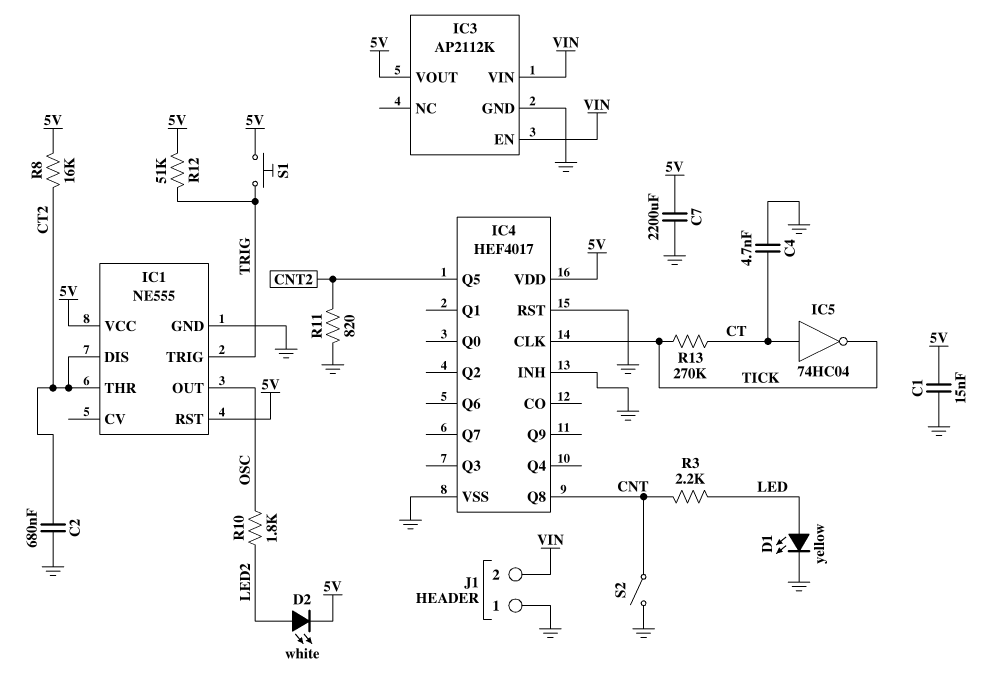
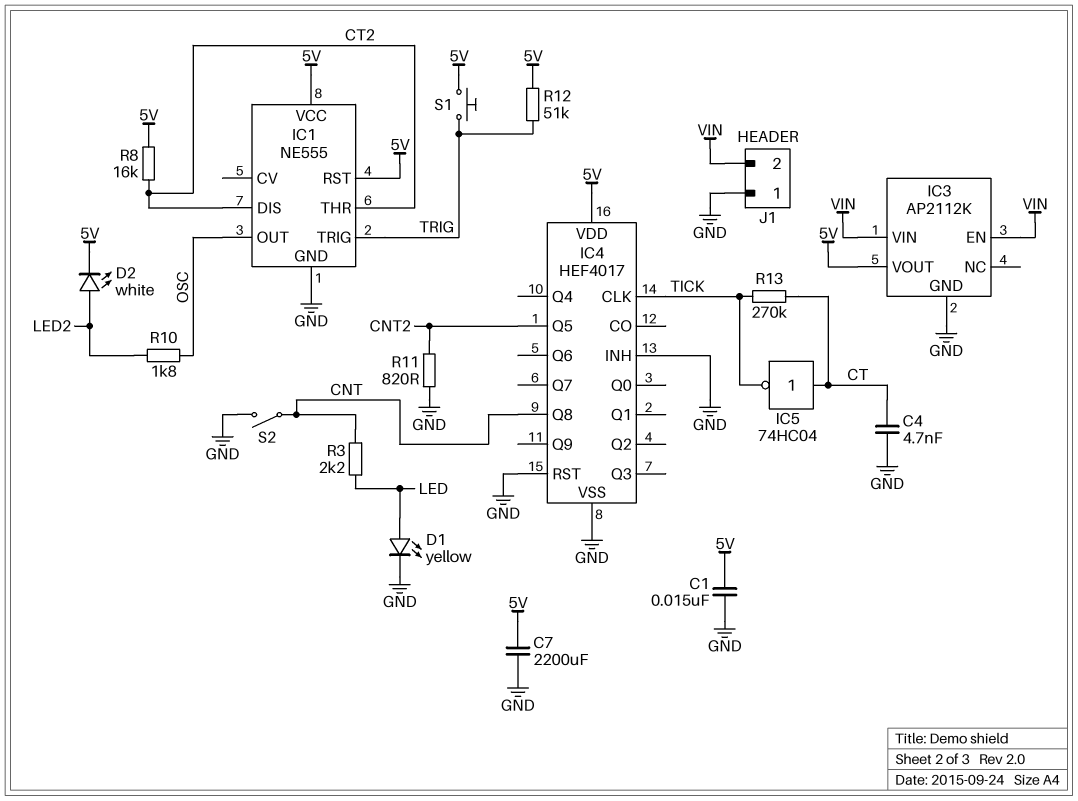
C2: 680nF (CT2, GND) -> none

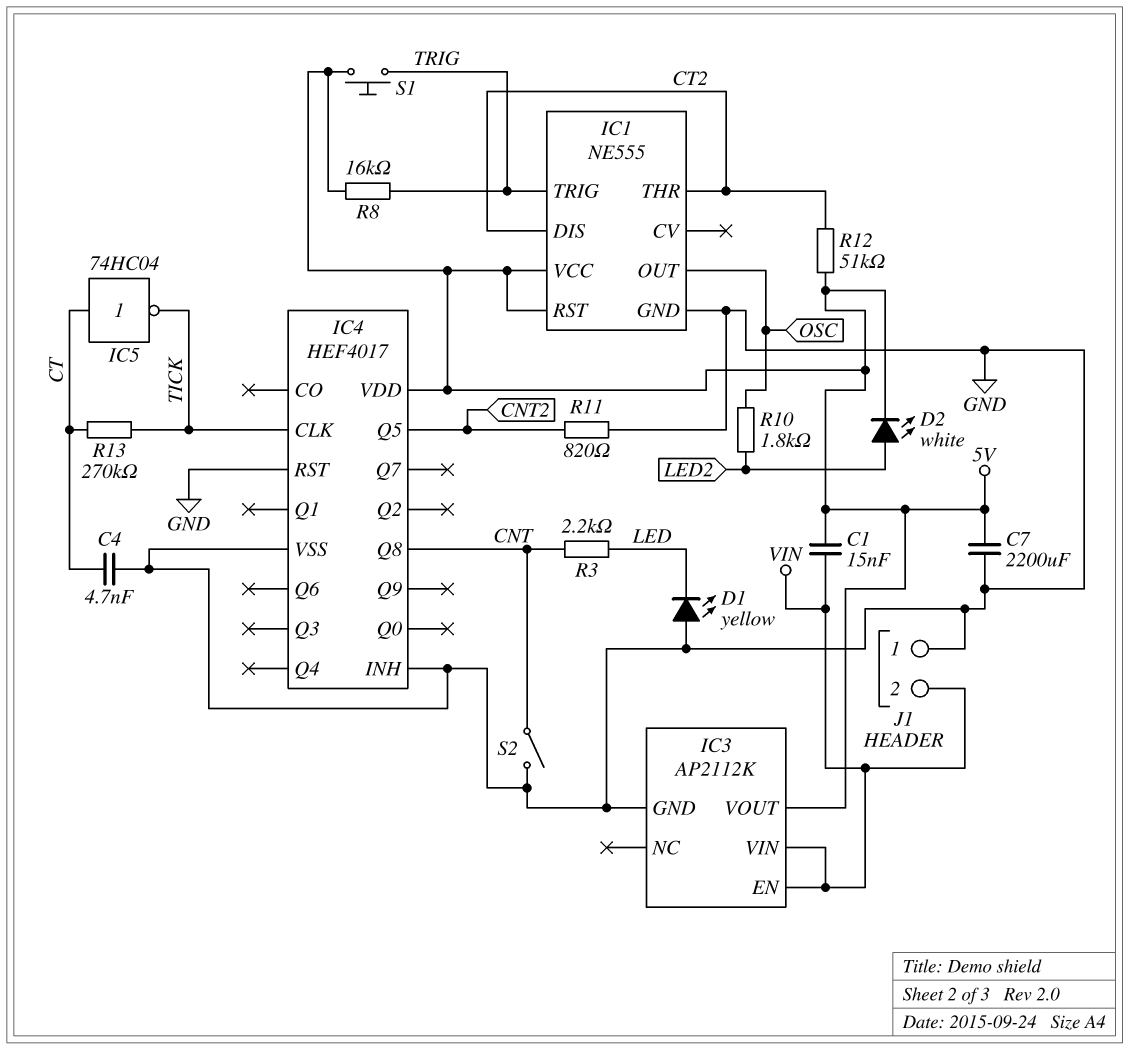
C1: 15nF (5V, GND) -> 15nF (5V, VIN)
D1: LED yellow (A LED, K GND) -> LED yellow (A GND, K LED)
R8: 16k (5V, CT2) -> 16k (5V, TRIG)
R12: 51k (5V, TRIG) -> 51k (5V, CT2)

